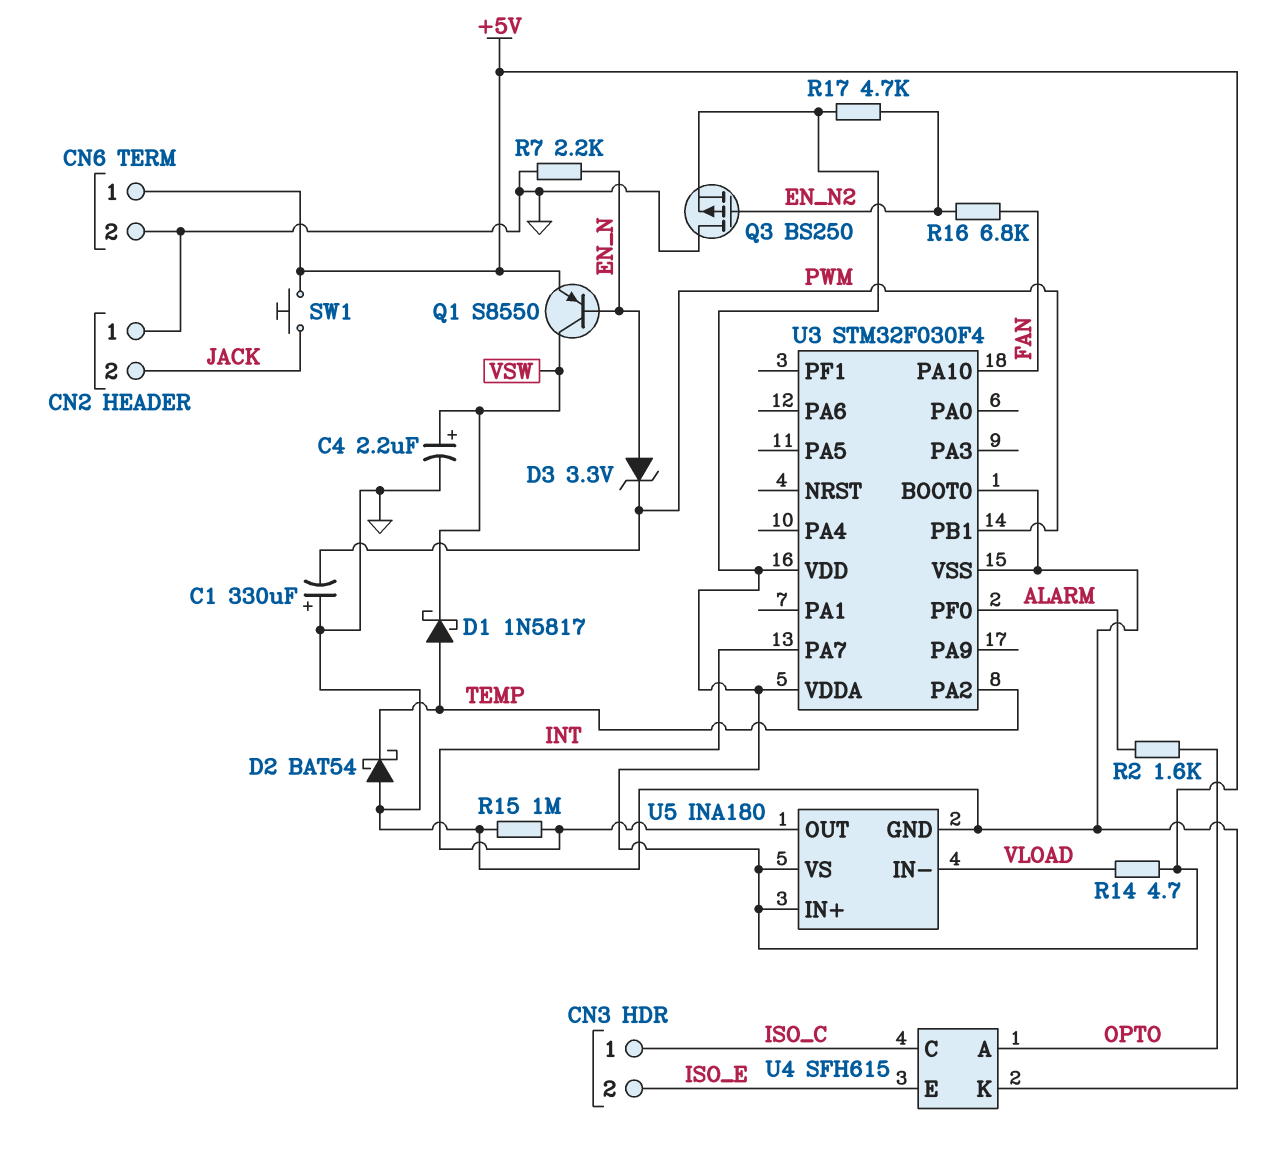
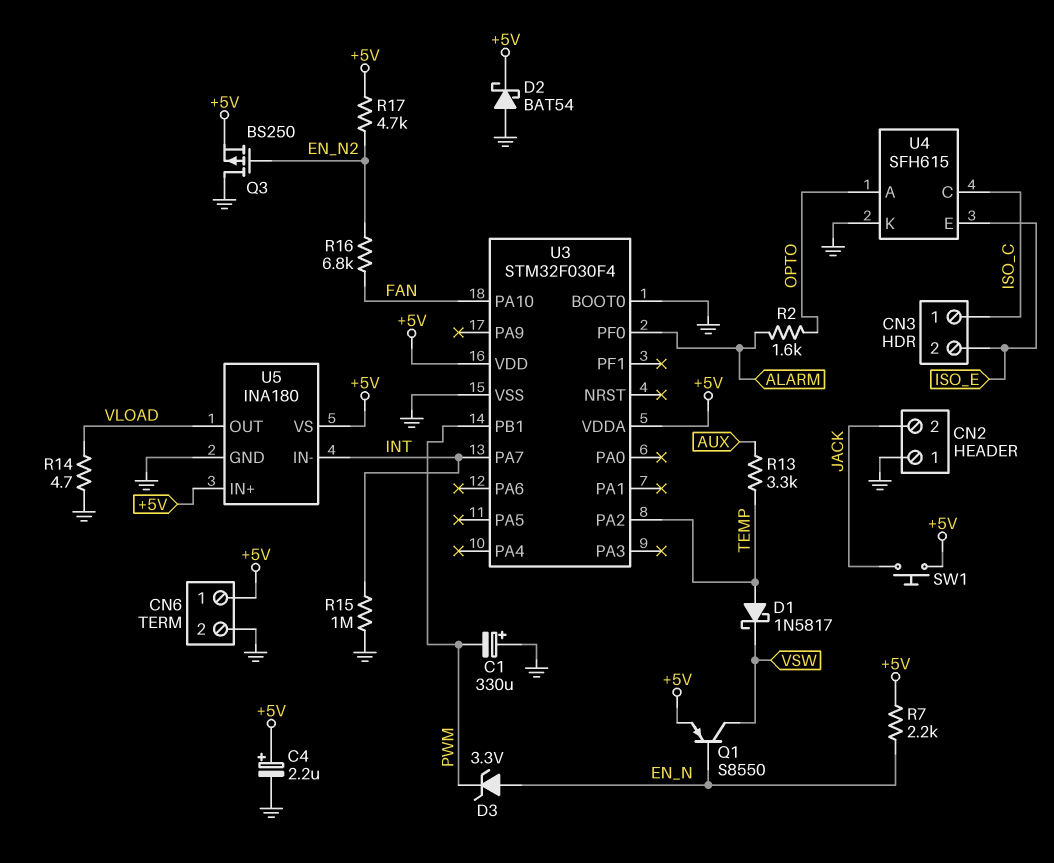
C4: 2.2uF (plus VSW, minus GND) -> 2.2uF (plus +5V, minus GND)
D2: schottky BAT54 (A GND, K TEMP) -> schottky BAT54 (A GND, K +5V)
R7: 2.2k (EN_N, GND) -> 2.2k (+5V, EN_N)
R13: none -> 3.3k (AUX, TEMP)
R14: 4.7 (+5V, VLOAD) -> 4.7 (GND, VLOAD)
U5 pin IN-: VLOAD -> INT
U5 pin OUT: INT -> VLOAD

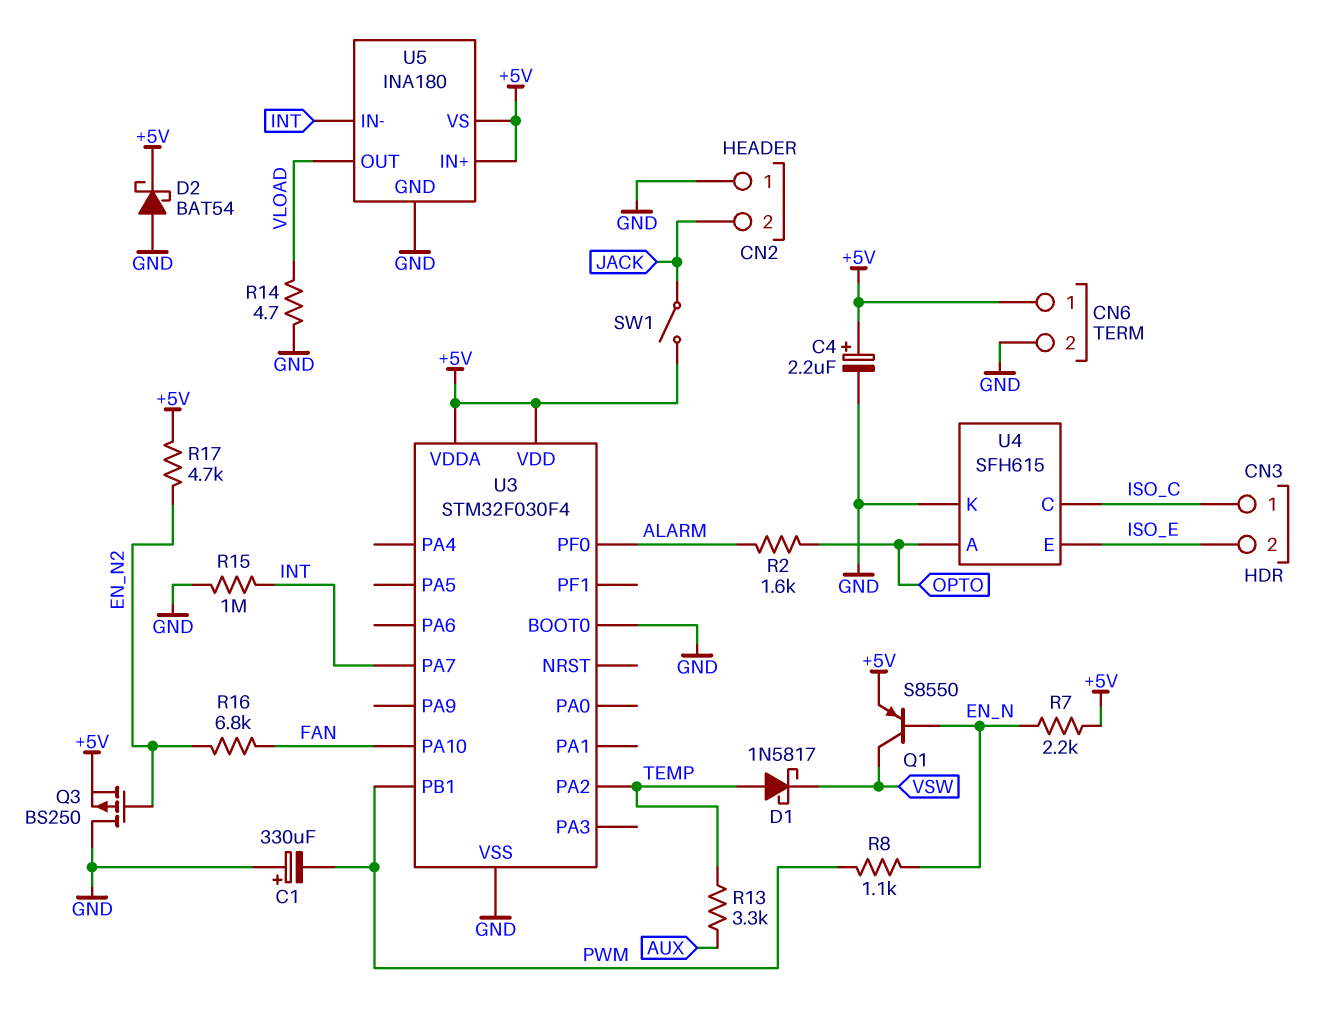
D3: zener 3.3V (A EN_N, K PWM) -> none
R8: none -> 1.1k (EN_N, PWM)
SW1: button (+5V, JACK) -> switch (+5V, JACK)

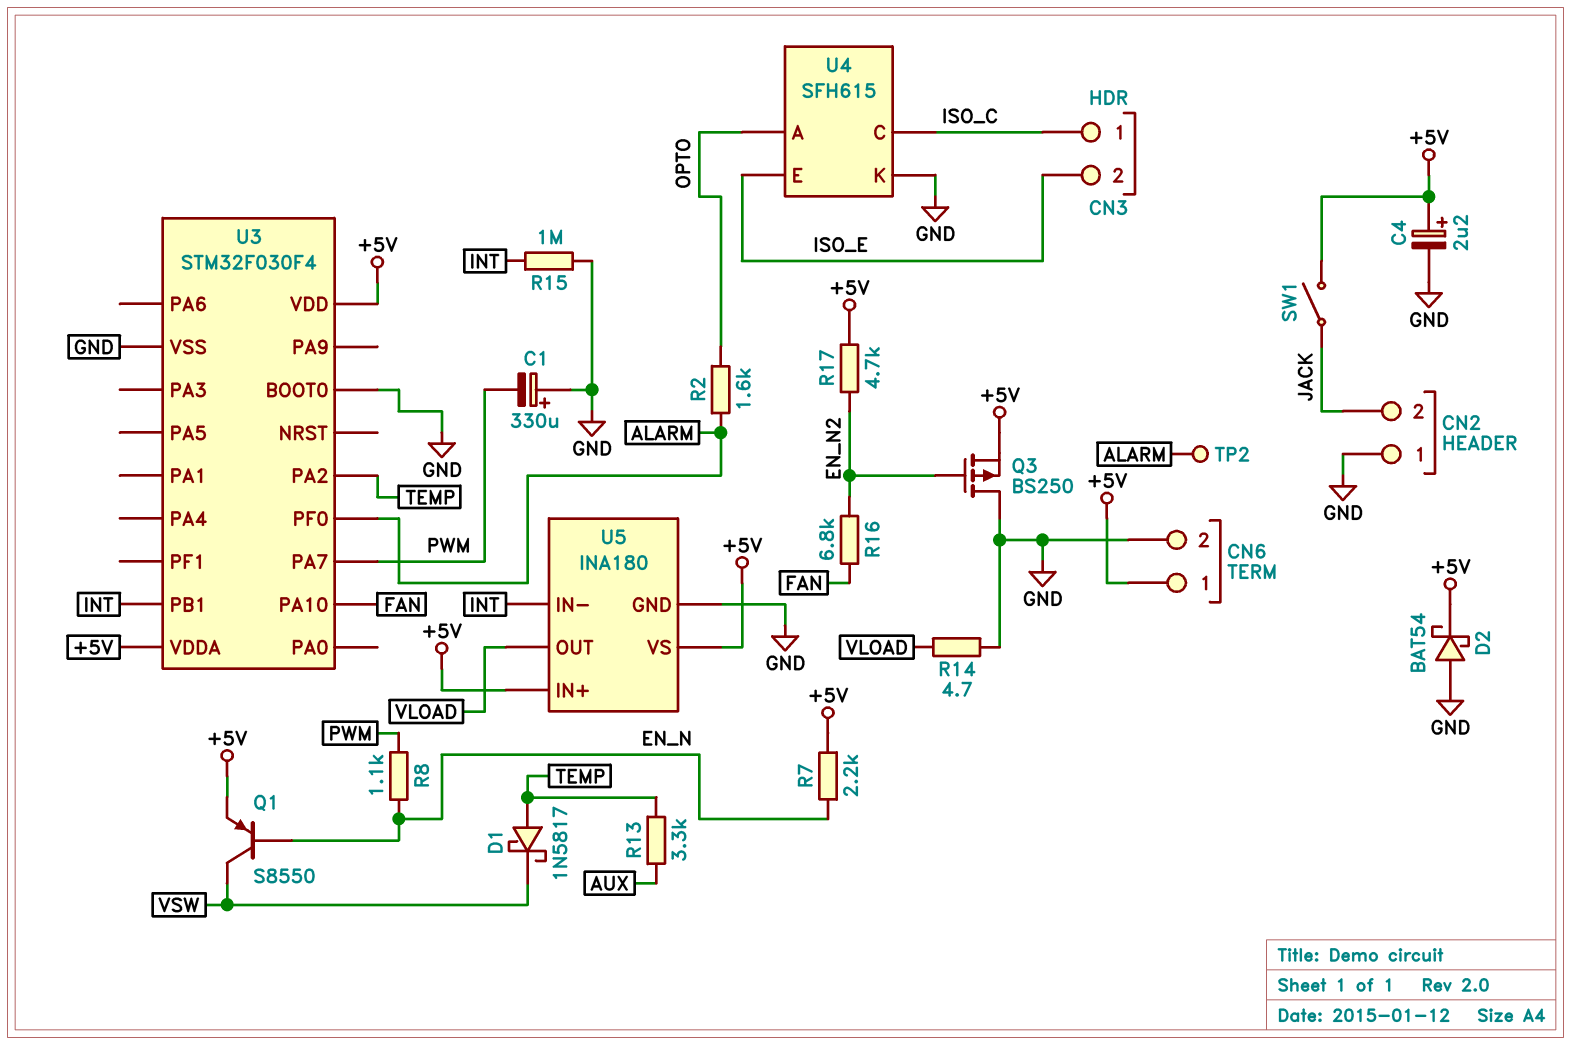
TP2: none -> test point (ALARM)
U3 pin PA7: INT -> PWM
U3 pin PB1: PWM -> INT

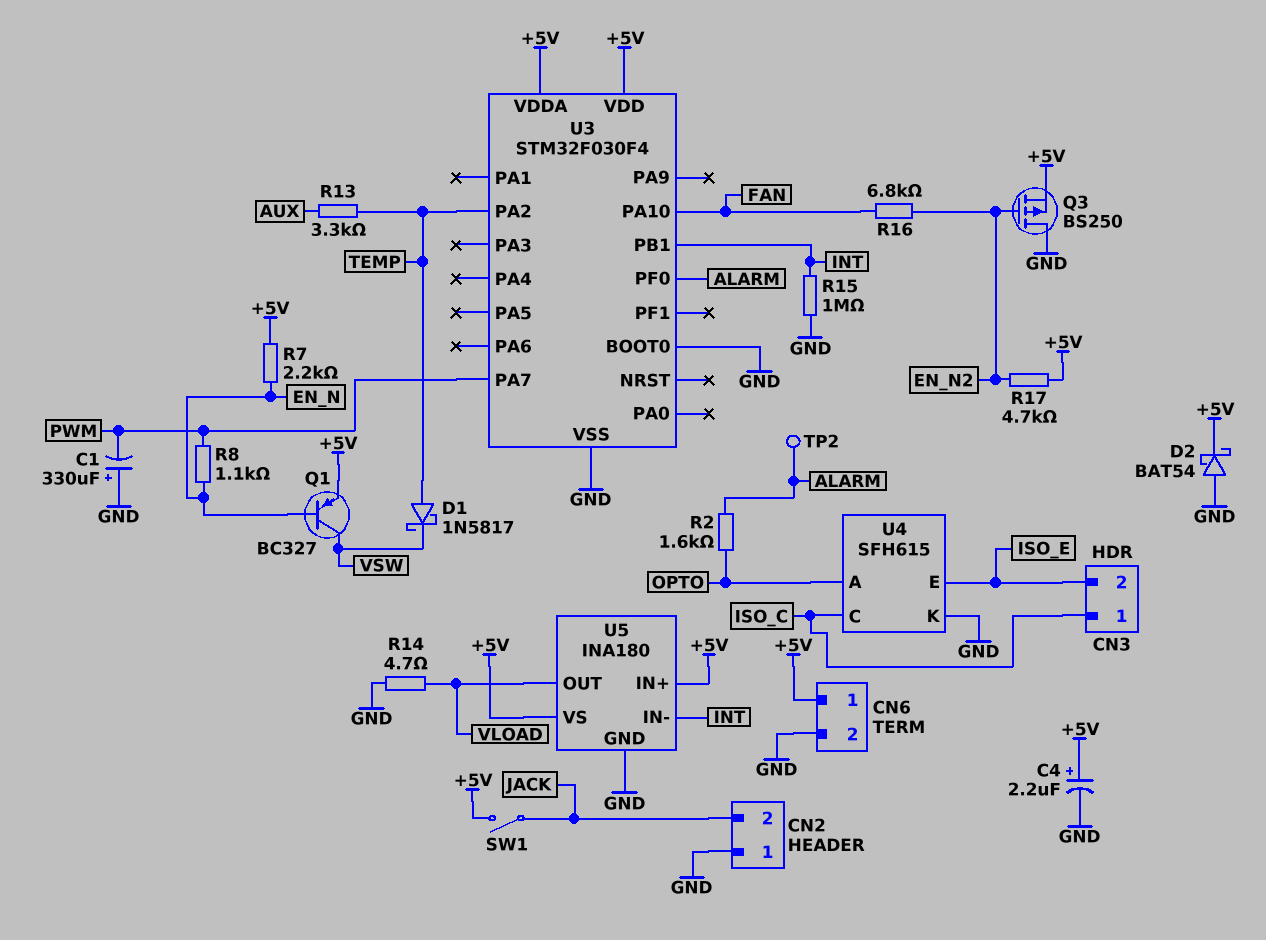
Q1: PNP S8550 (B EN_N, C VSW, E +5V) -> PNP BC327 (B EN_N, C VSW, E +5V)

